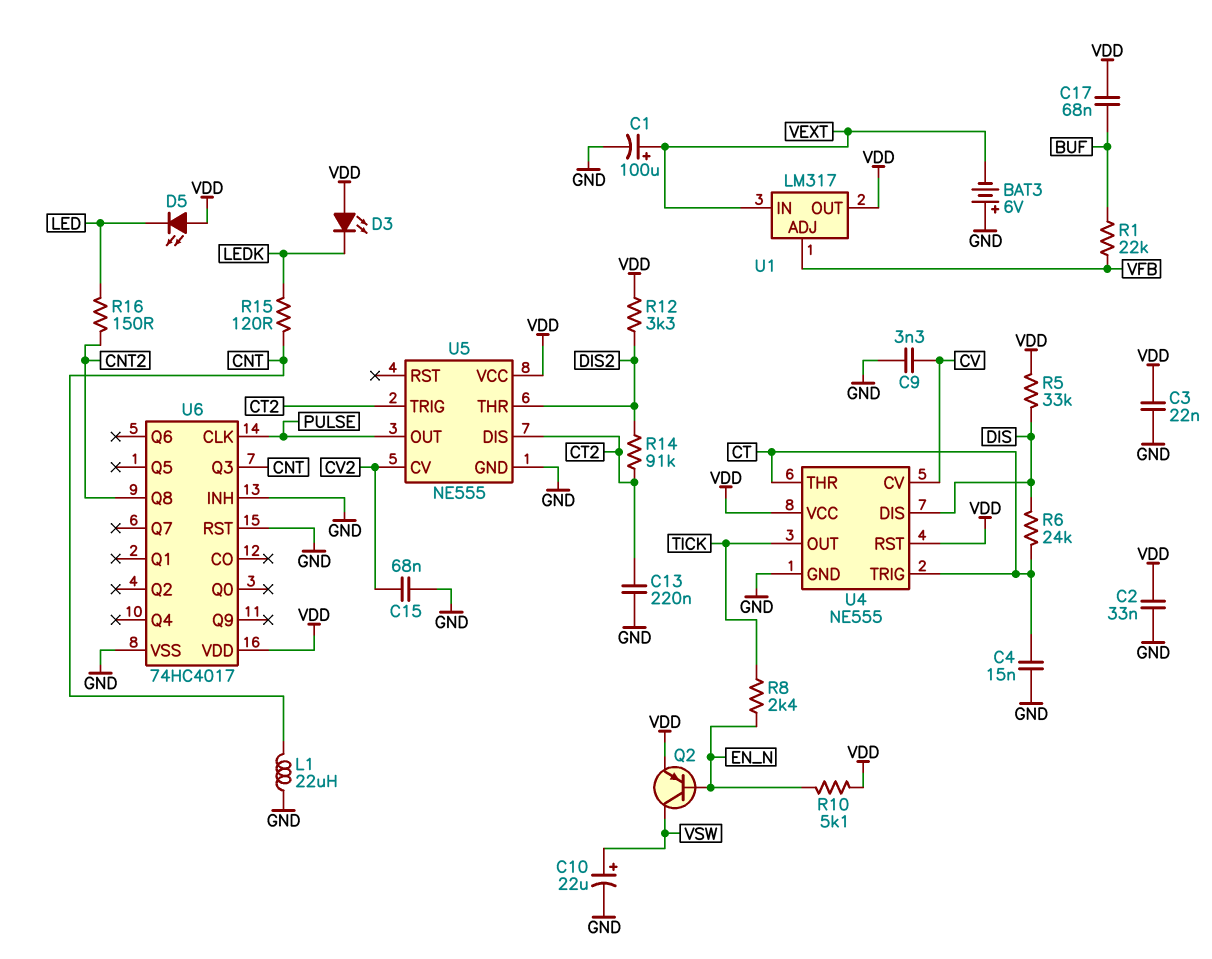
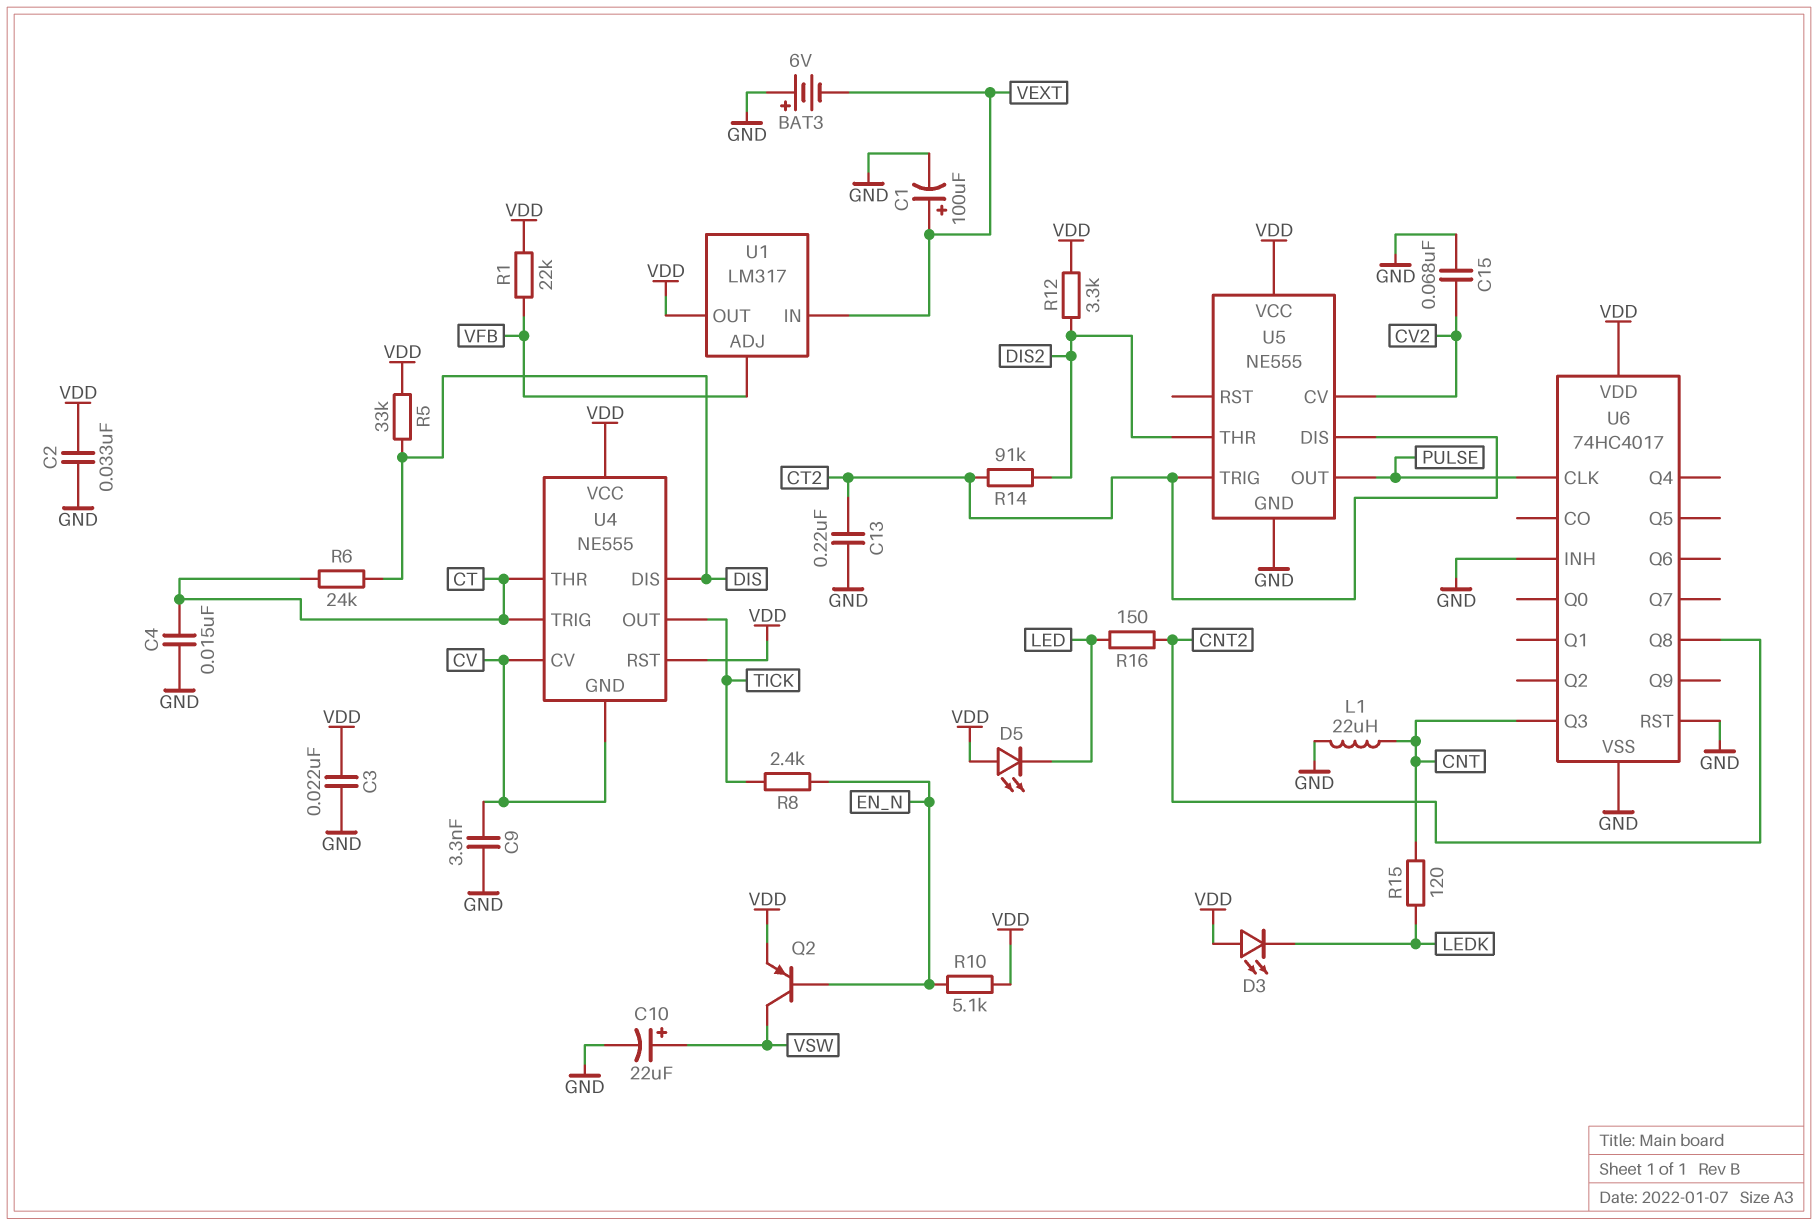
C17: 68nF (BUF, VDD) -> none
R1: 22k (BUF, VFB) -> 22k (VDD, VFB)
U4 pin GND: GND -> CV

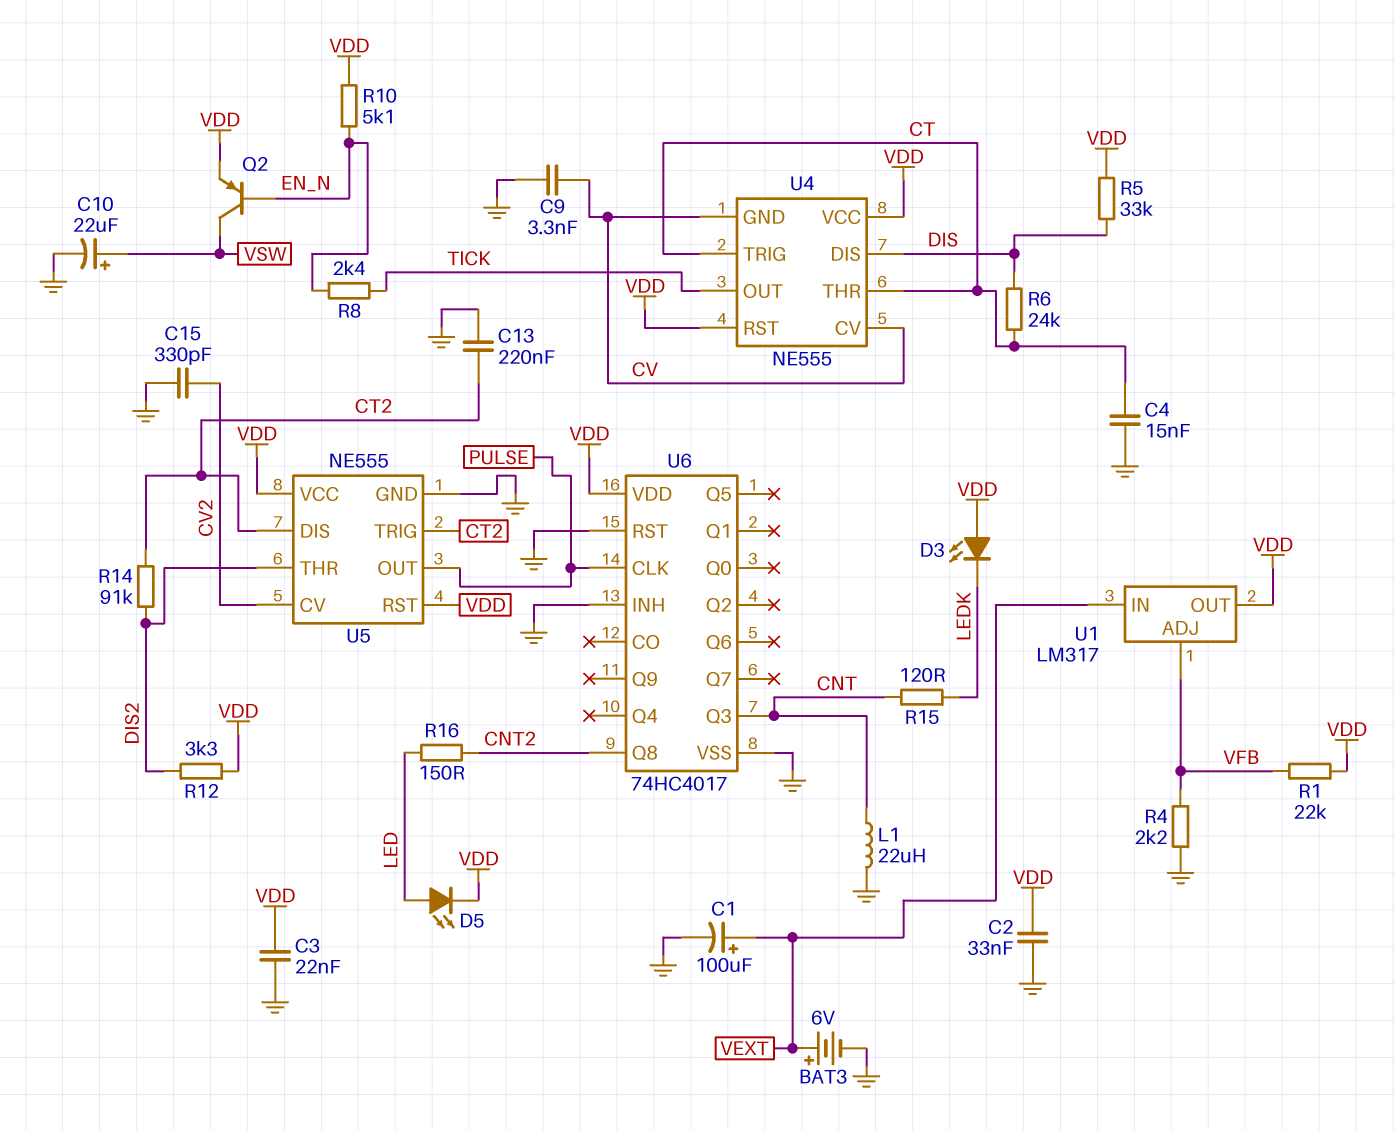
BAT3: 6V (plus GND, minus VEXT) -> 6V (plus VEXT, minus GND)
C15: 68nF (CV2, GND) -> 330pF (CV2, GND)
D5: LED (A VDD, K LED) -> LED (A LED, K VDD)
R4: none -> 2.2k (GND, VFB)
U5 pin RST: none -> VDD

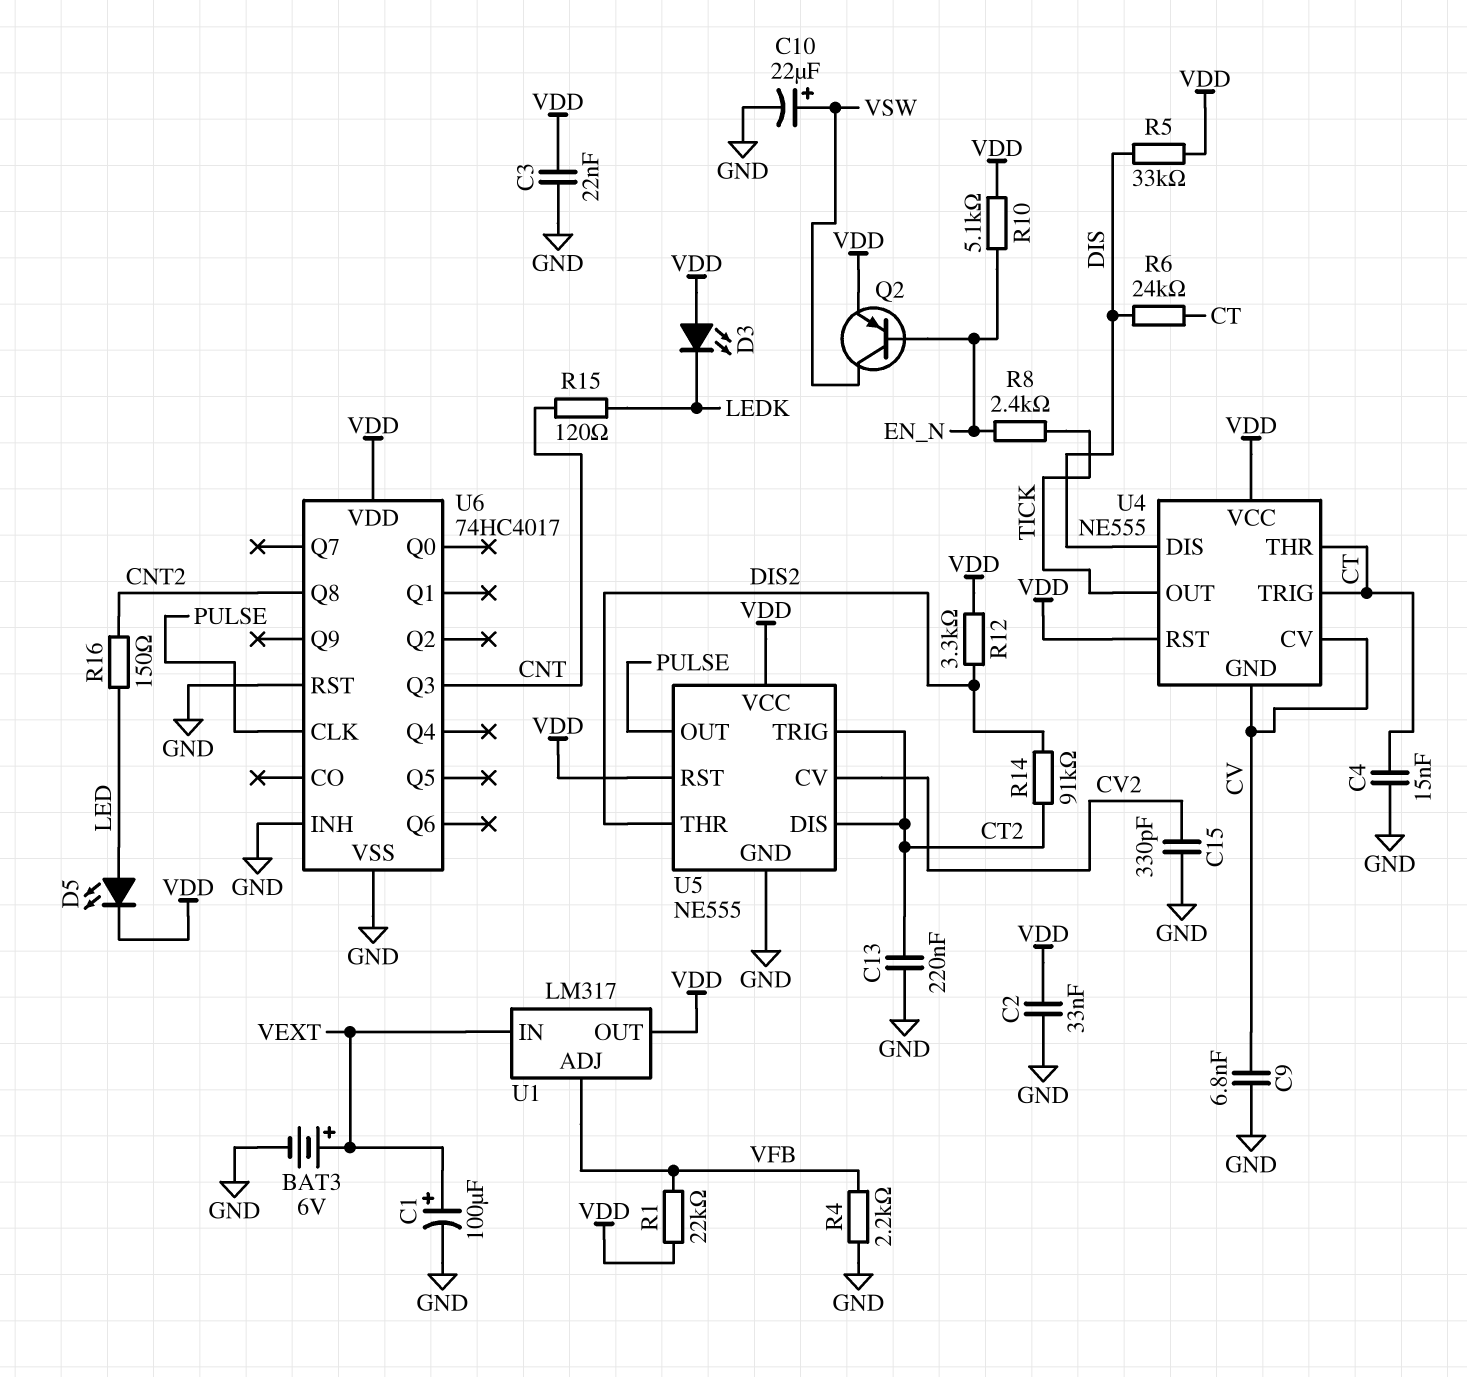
C9: 3.3nF (CV, GND) -> 6.8nF (CV, GND)
L1: 22uH (CNT, GND) -> none

